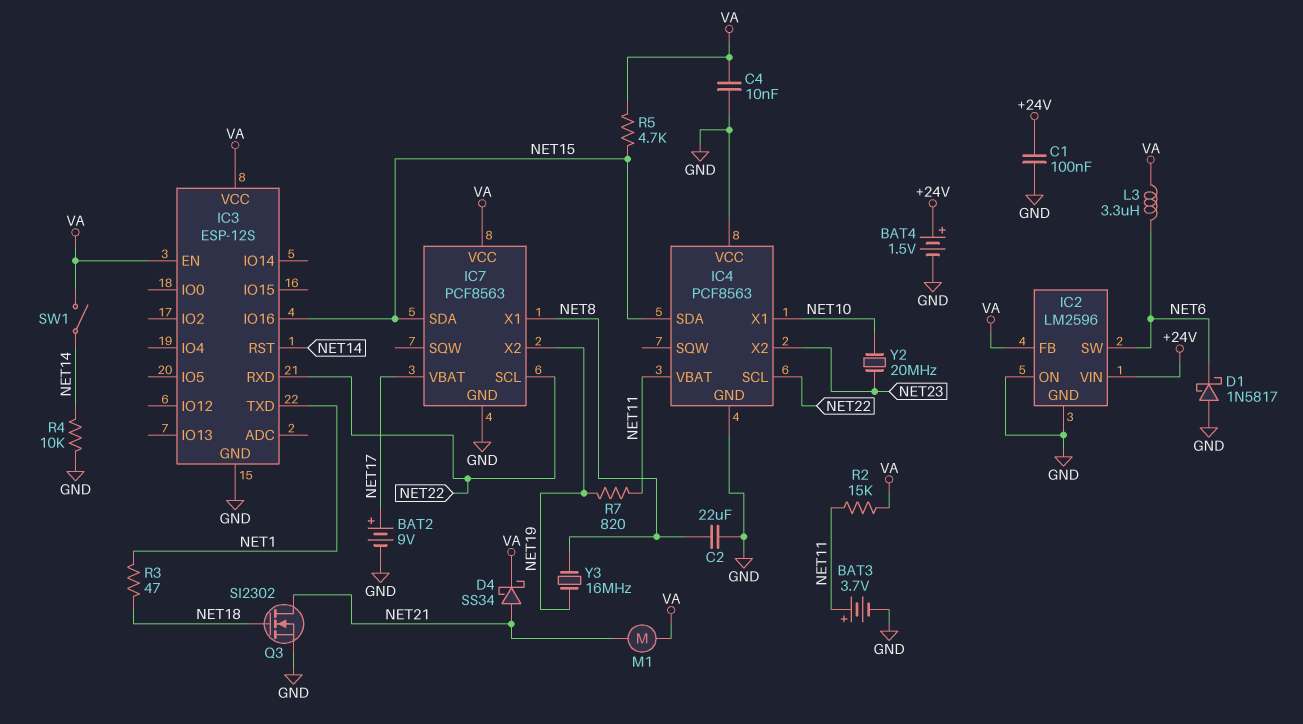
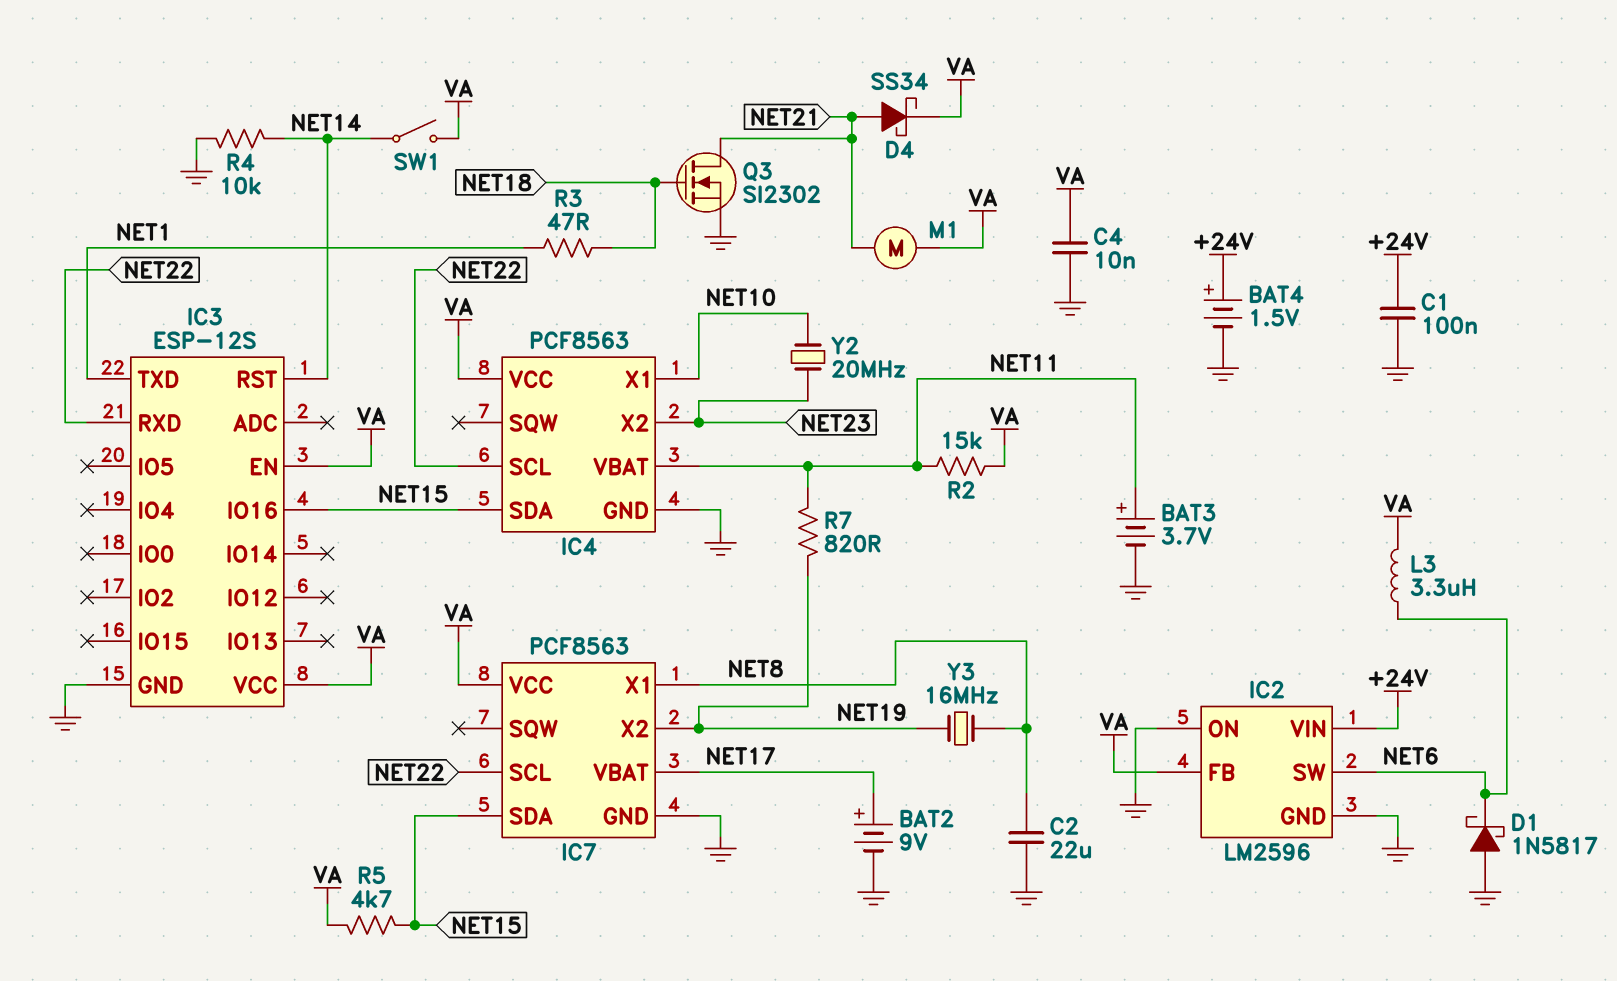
IC4 pin VCC: GND -> VA

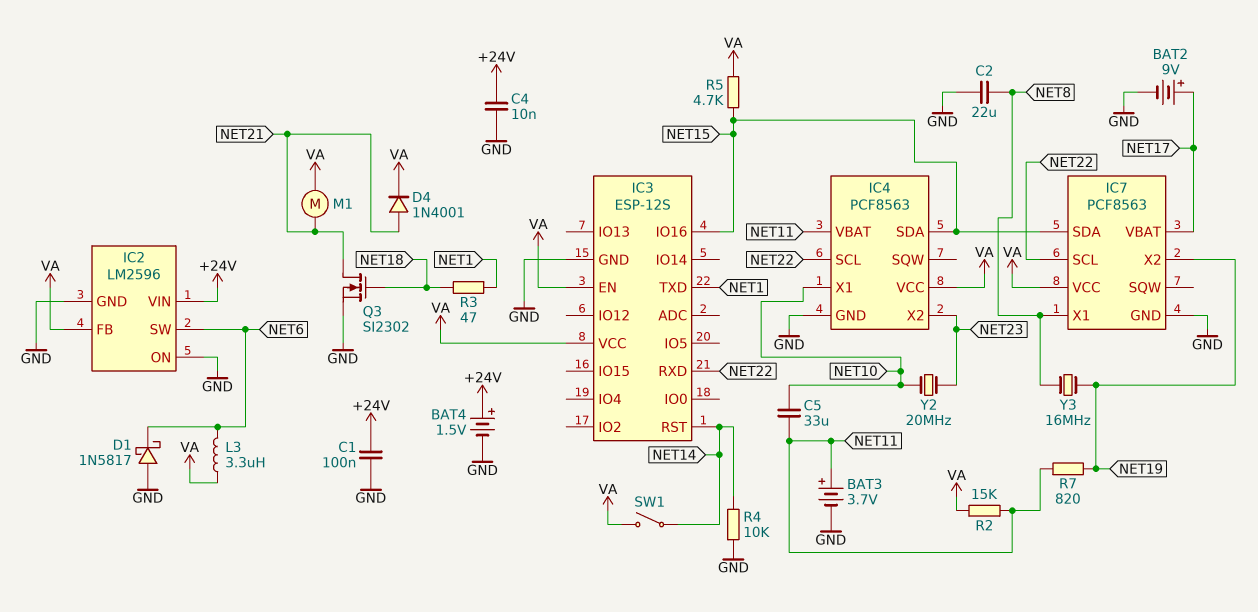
C4: 10nF (GND, VA) -> 10nF (+24V, GND)
C5: none -> 33uF (NET10, NET11)
D4: schottky SS34 (A NET21, K VA) -> diode 1N4001 (A NET21, K VA)

